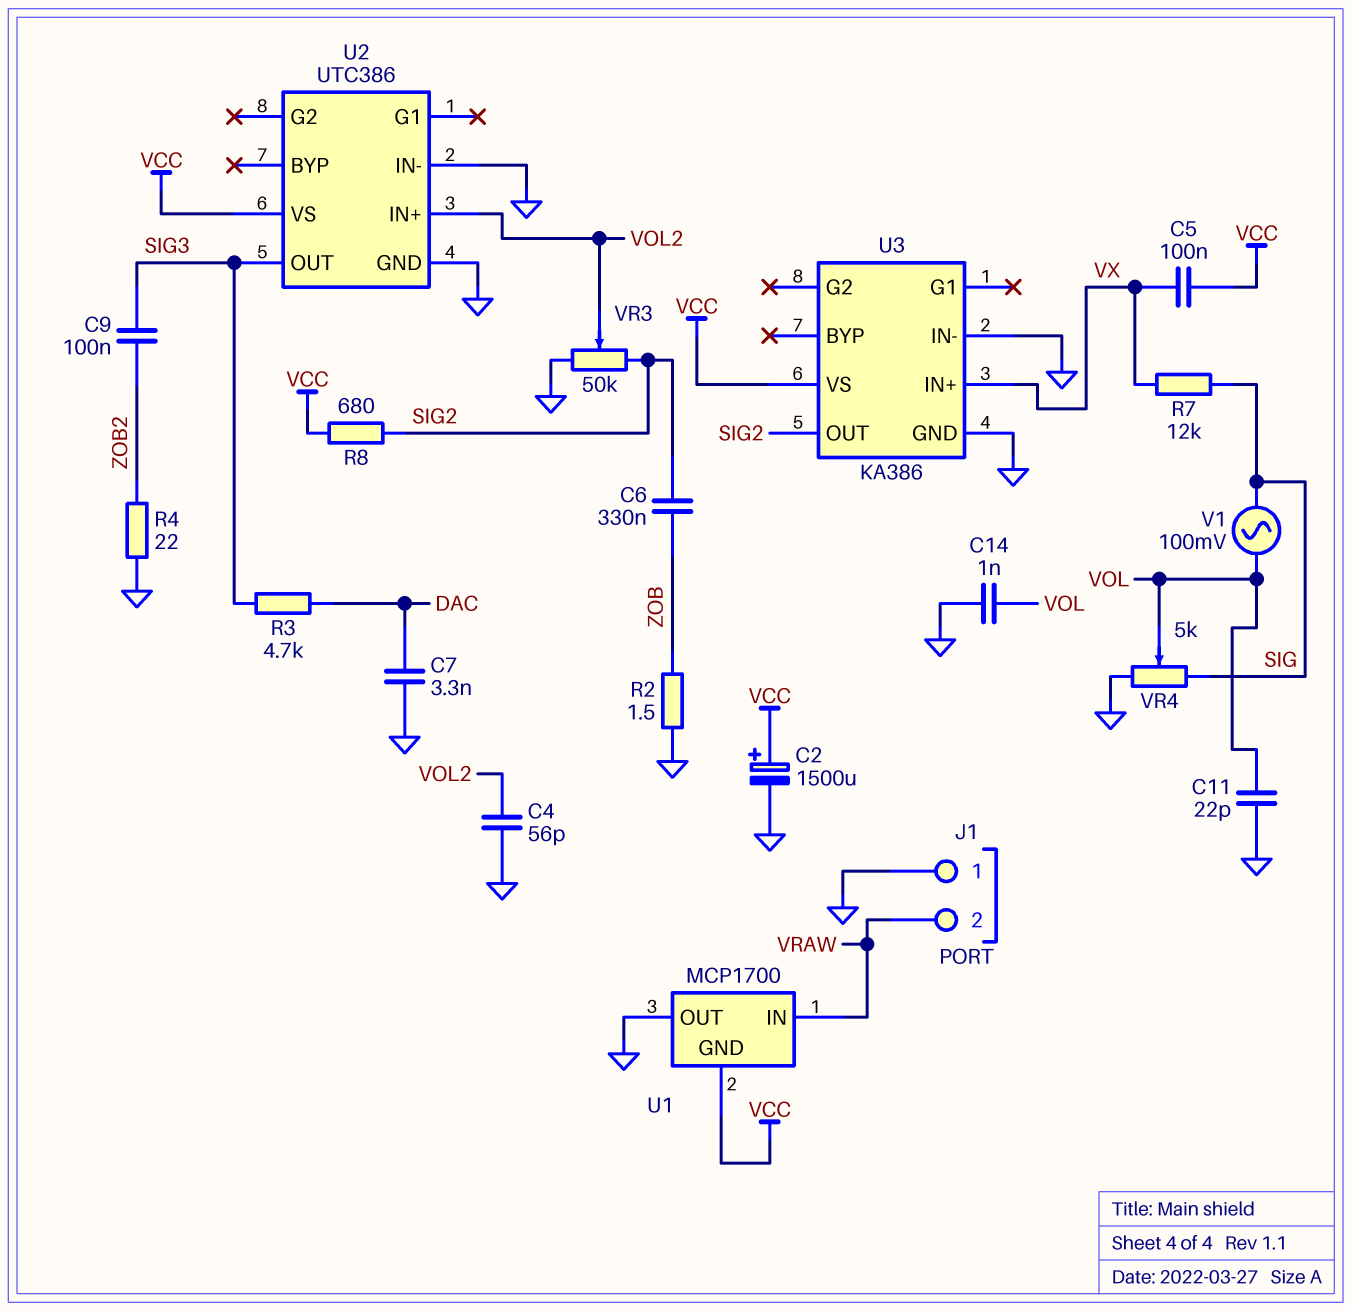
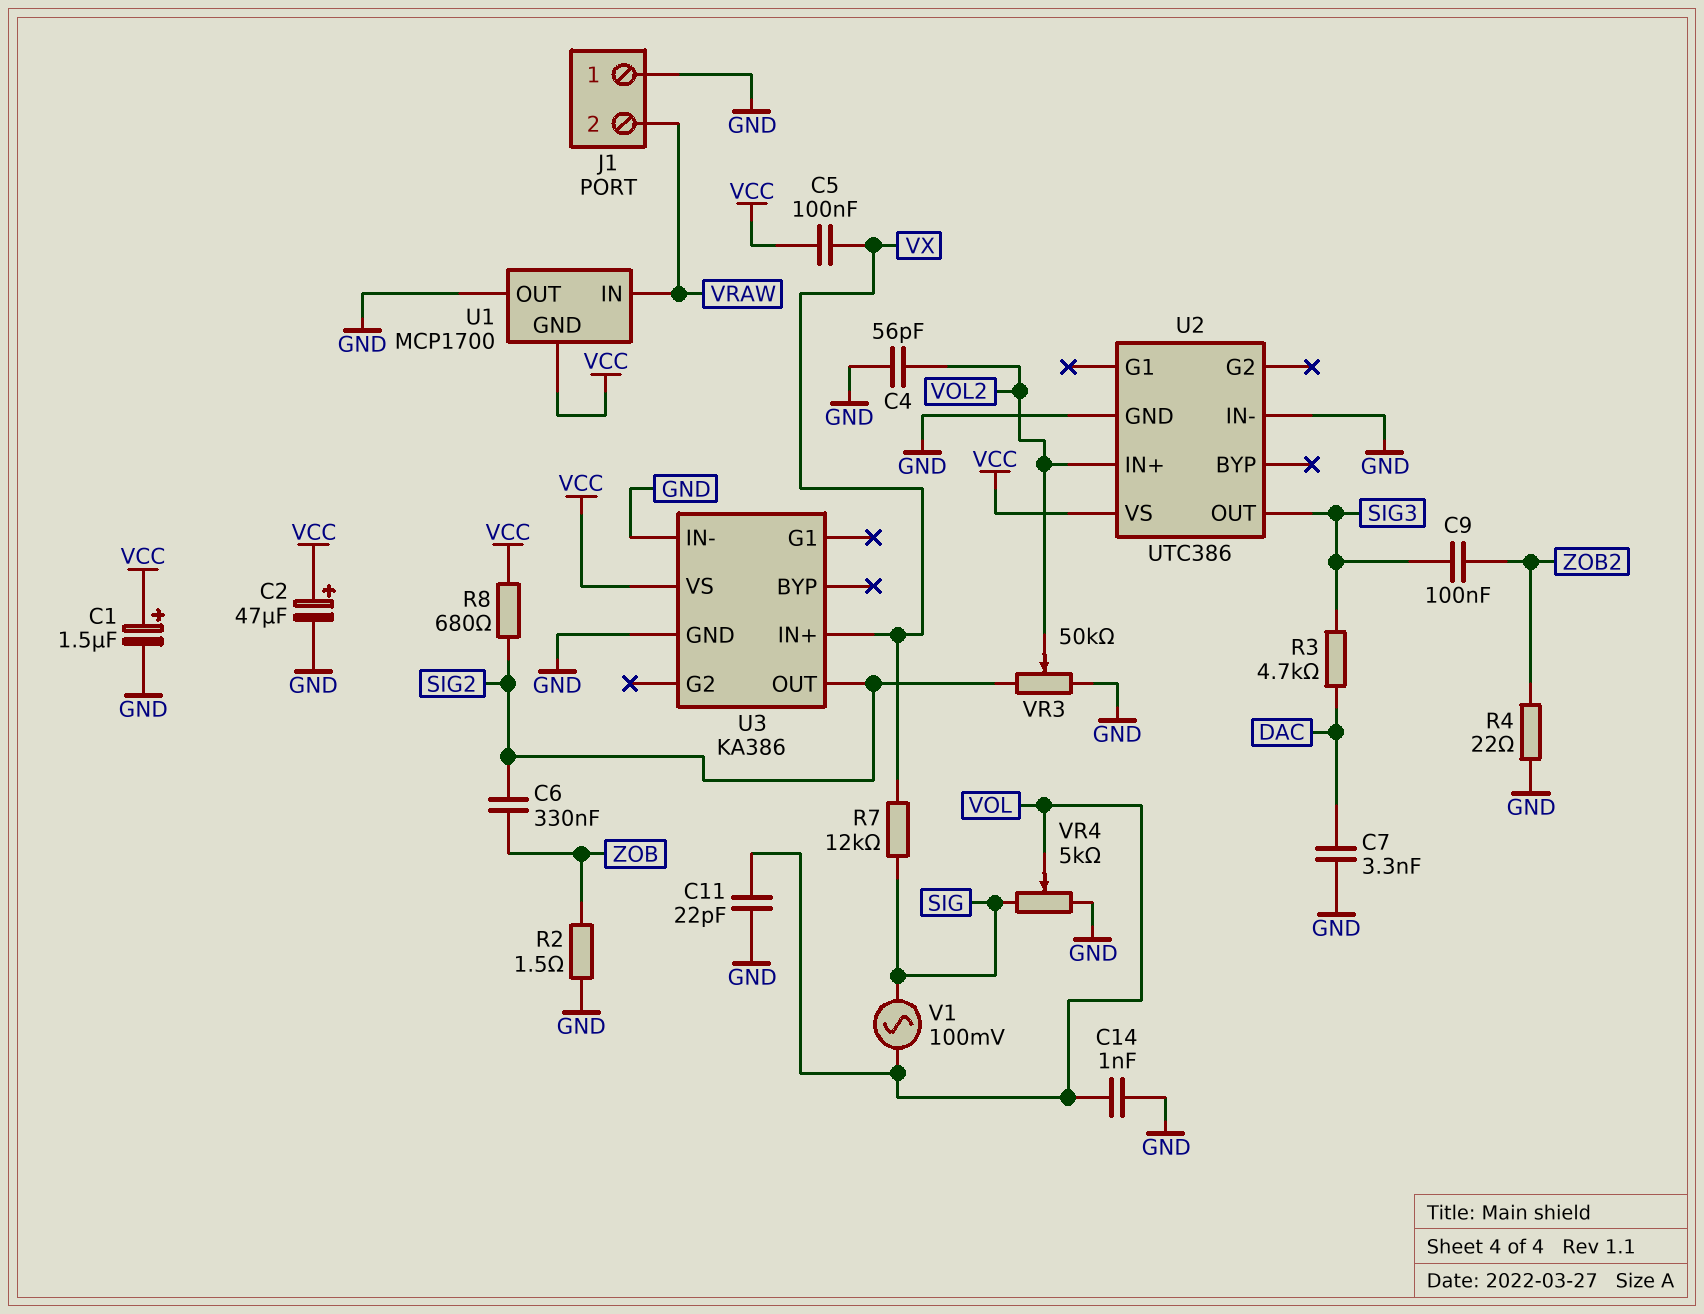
C1: none -> 1.5uF (plus VCC, minus GND)
C2: 1500uF (plus VCC, minus GND) -> 47uF (plus VCC, minus GND)

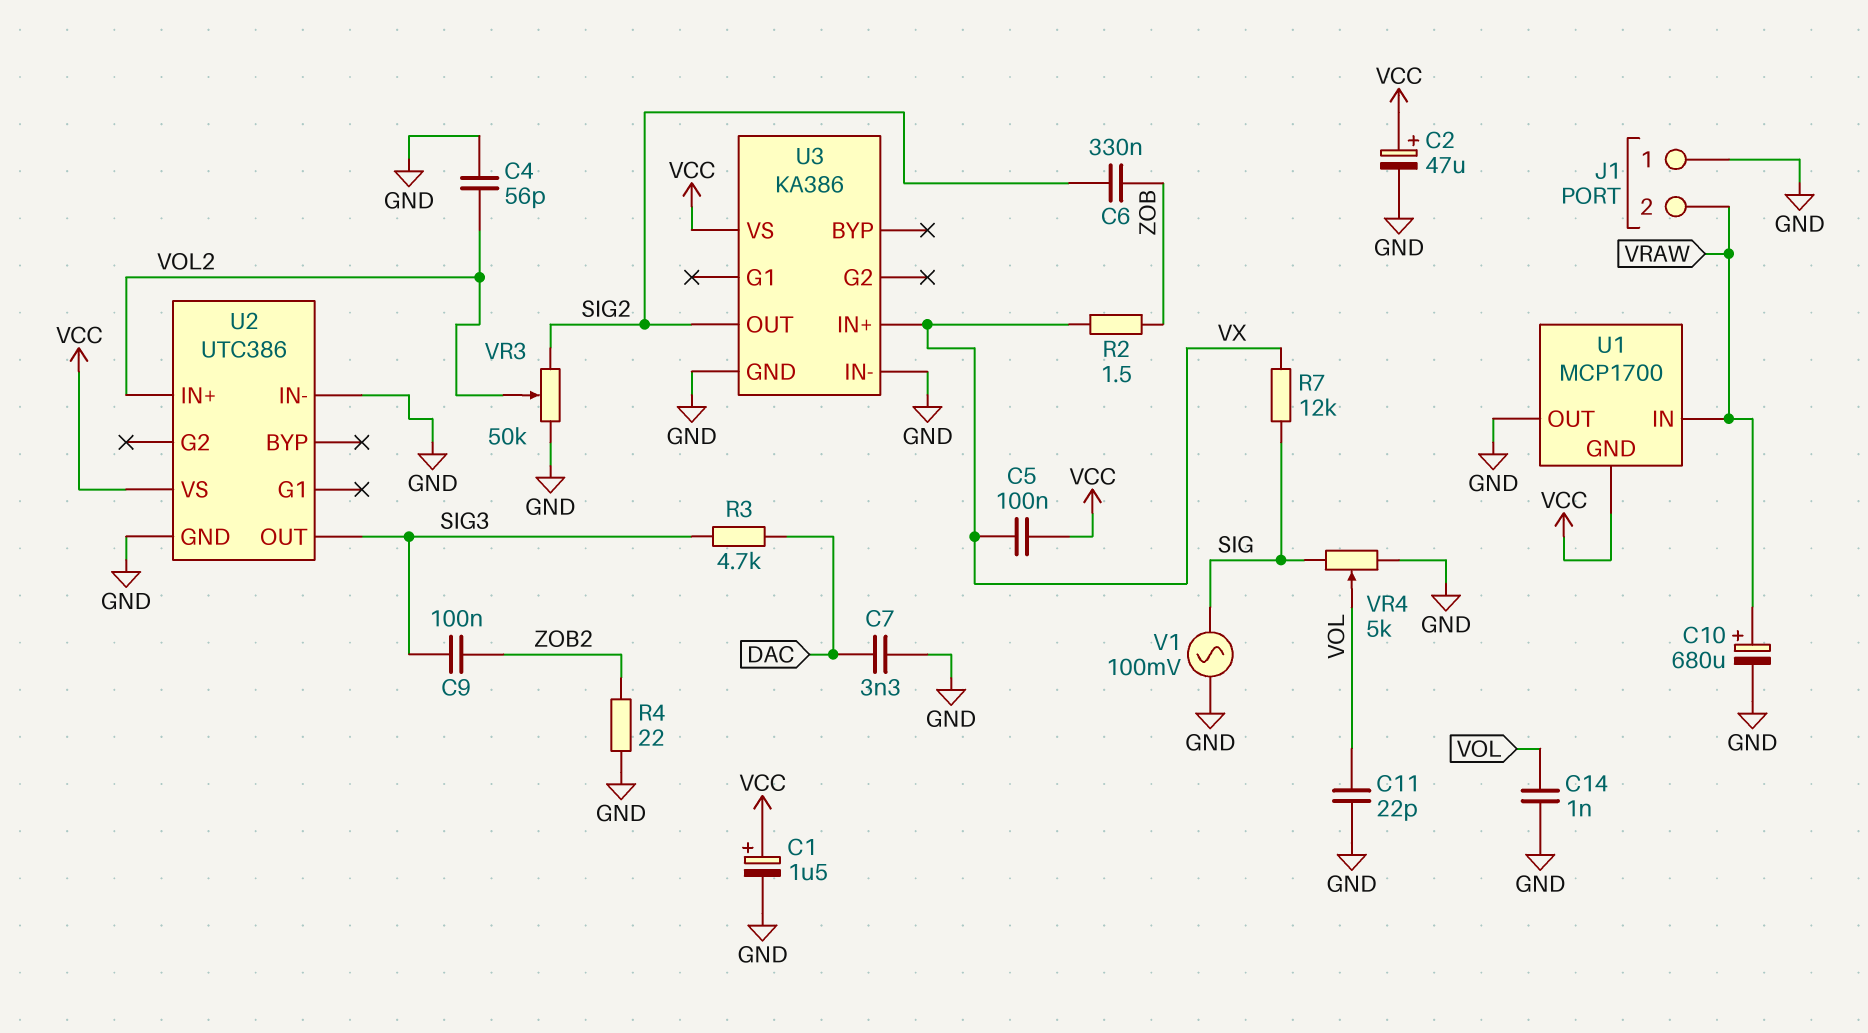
C10: none -> 680uF (plus VRAW, minus GND)
R2: 1.5 (GND, ZOB) -> 1.5 (VX, ZOB)
R8: 680 (SIG2, VCC) -> none
V1: AC 100mV (SIG, VOL) -> AC 100mV (GND, SIG)

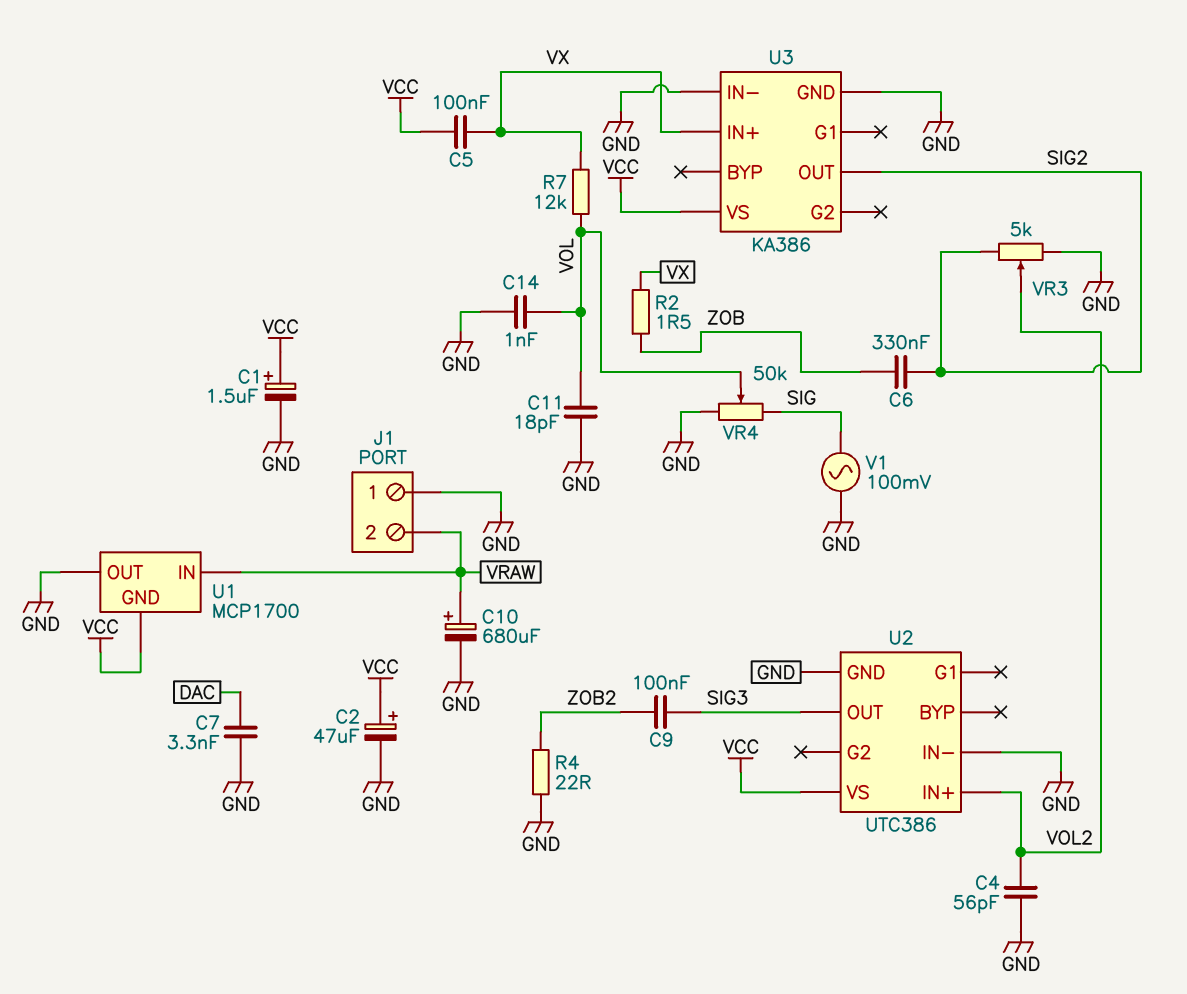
C11: 22pF (GND, VOL) -> 18pF (GND, VOL)
R3: 4.7k (DAC, SIG3) -> none
R7: 12k (SIG, VX) -> 12k (VOL, VX)
VR3: 50k (GND, SIG2, wiper VOL2) -> 5k (GND, SIG2, wiper VOL2)
VR4: 5k (GND, SIG, wiper VOL) -> 50k (GND, SIG, wiper VOL)

